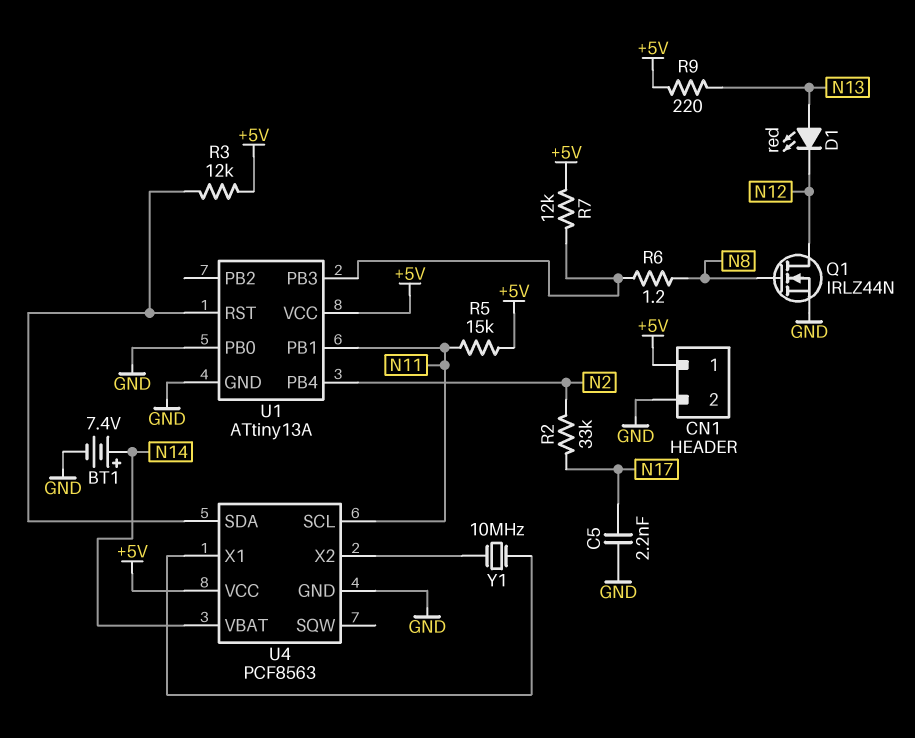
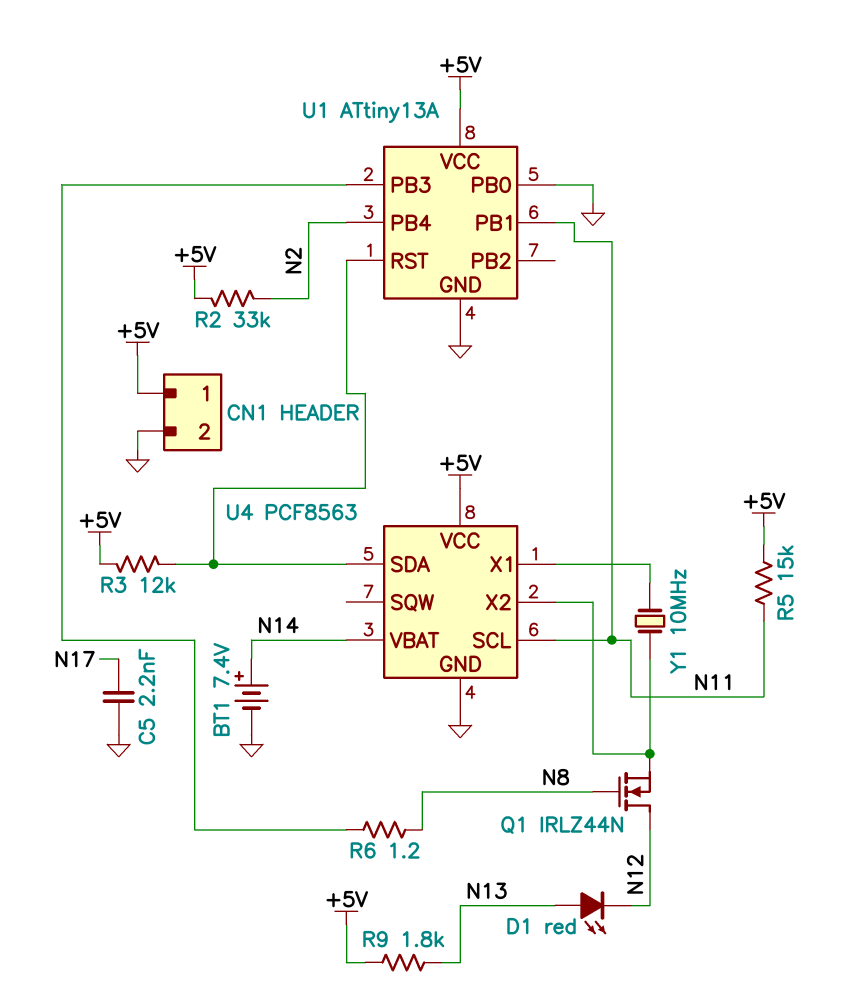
Q1: NMOS IRLZ44N (G N8, D N12, S GND) -> NMOS IRLZ44N (G N8, D N12, S U4/X2)
R2: 33k (N2, N17) -> 33k (+5V, N2)
R7: 12k (+5V, U1/PB3) -> none
R9: 220 (+5V, N13) -> 1.8k (+5V, N13)

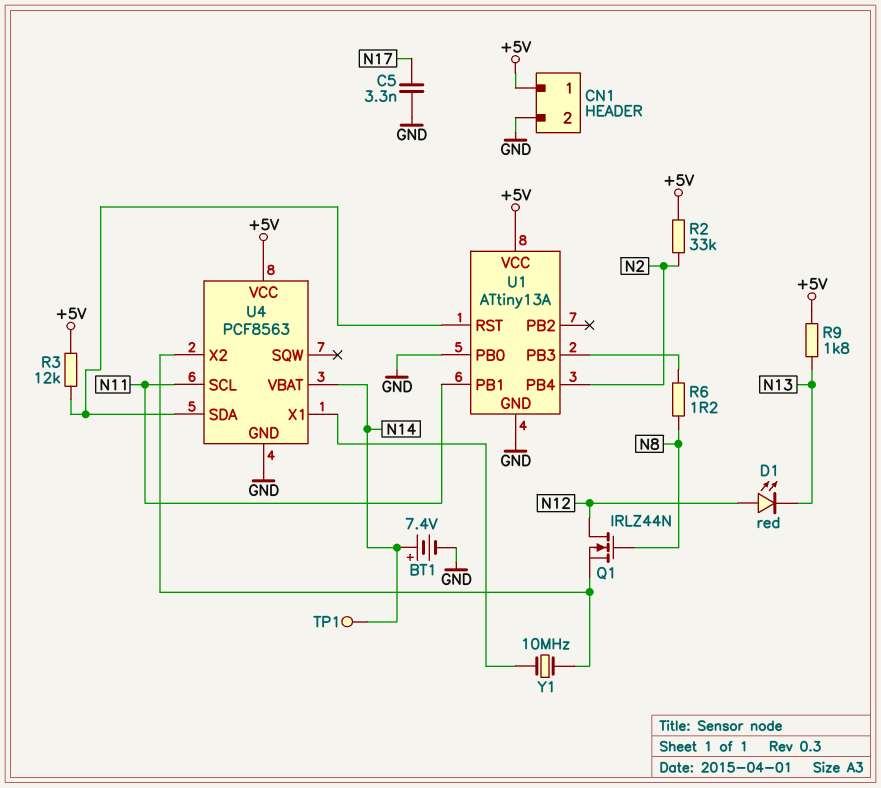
C5: 2.2nF (GND, N17) -> 3.3nF (GND, N17)
D1: LED red (A N13, K N12) -> LED red (A N12, K N13)
R5: 15k (+5V, N11) -> none
TP1: none -> test point (N14)

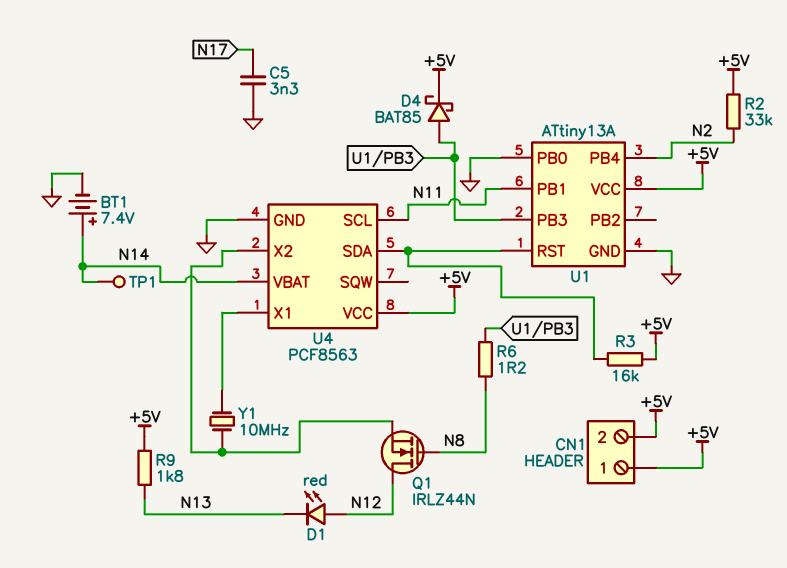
CN1 pin 2: GND -> +5V
D4: none -> schottky BAT85 (A U1/PB3, K +5V)
R3: 12k (+5V, U1/RST) -> 16k (+5V, U1/RST)

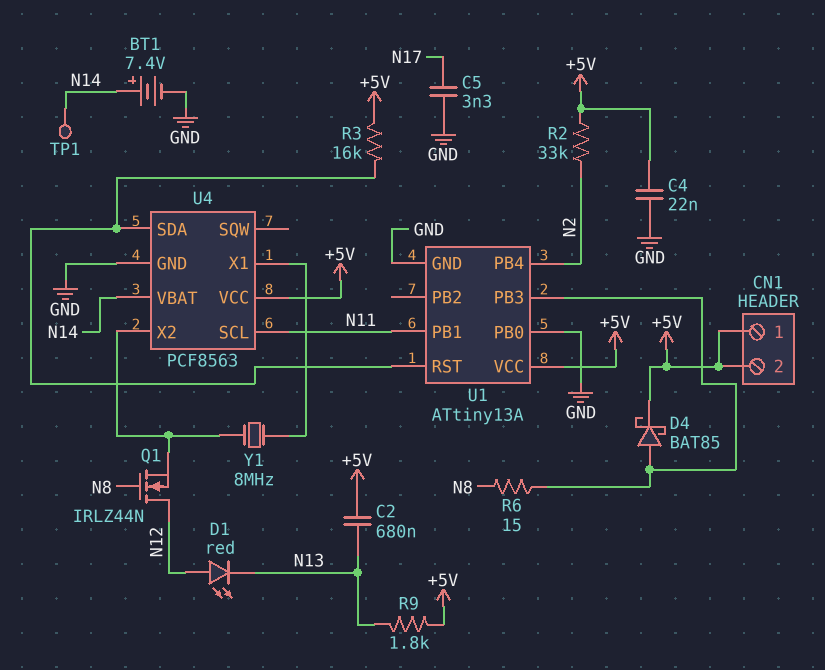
C2: none -> 680nF (+5V, N13)
C4: none -> 22nF (+5V, GND)
R6: 1.2 (N8, U1/PB3) -> 15 (N8, U1/PB3)
Y1: 10MHz (U4/X1, U4/X2) -> 8MHz (U4/X1, U4/X2)

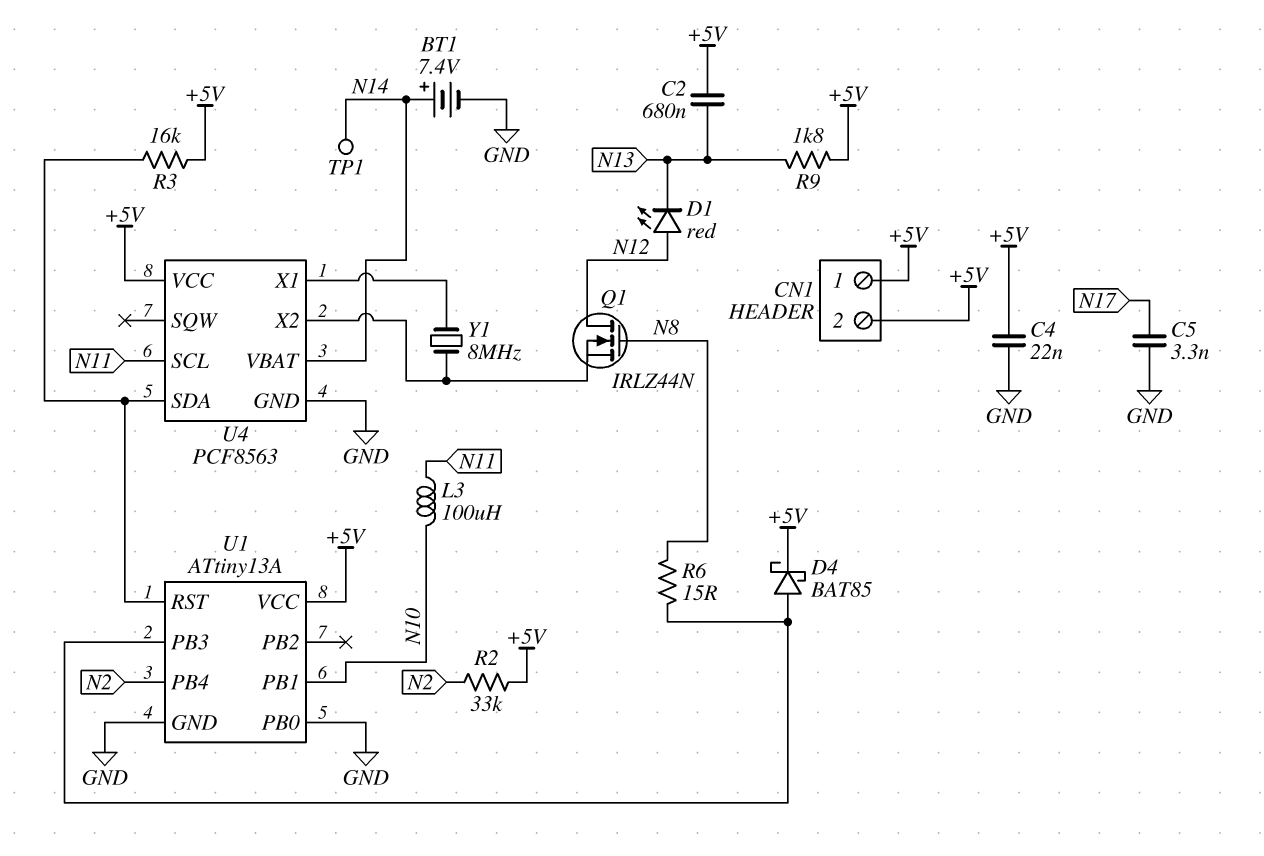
L3: none -> 100uH (N10, N11)
U1 pin PB1: N11 -> N10

